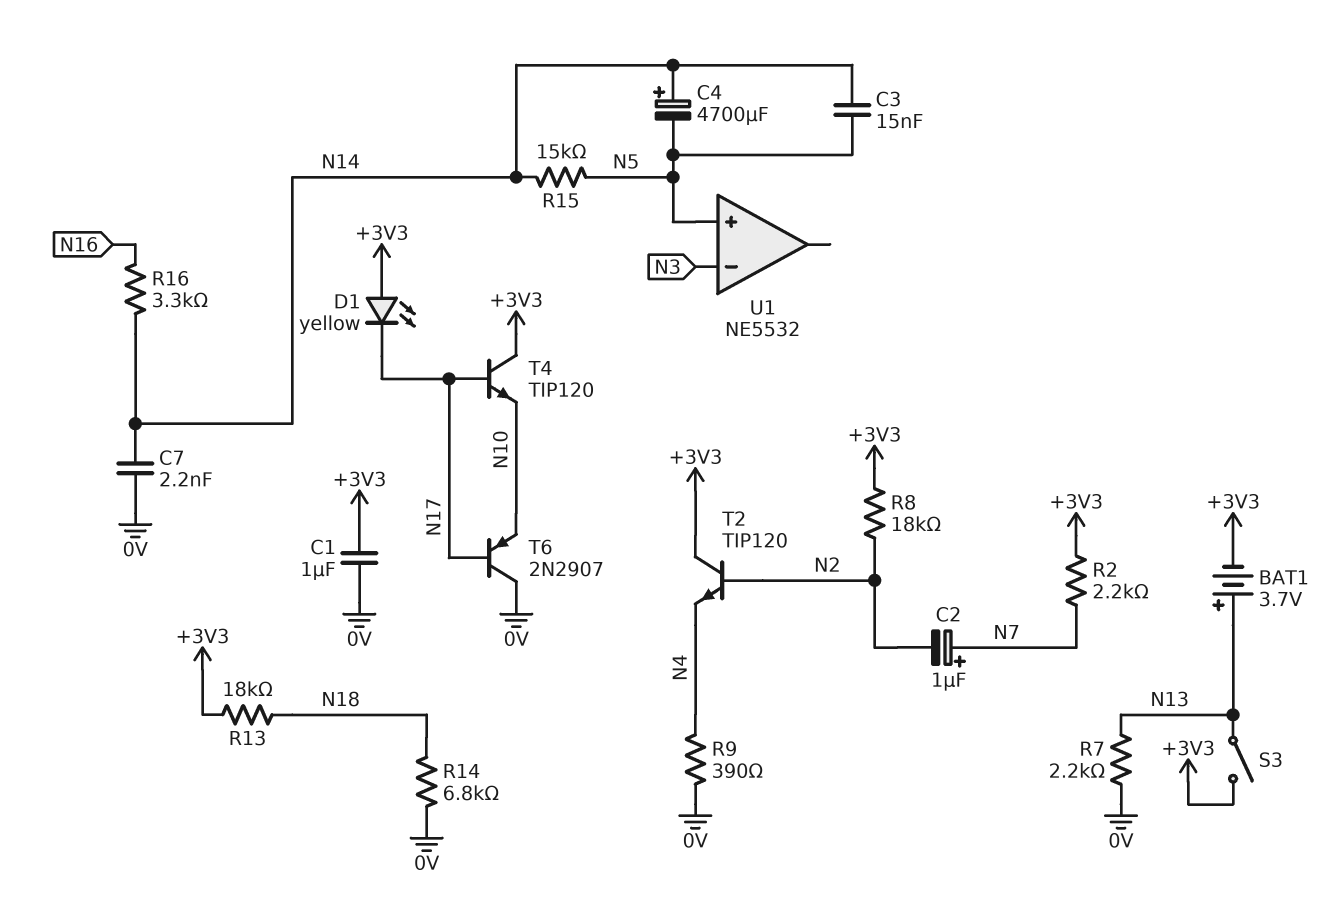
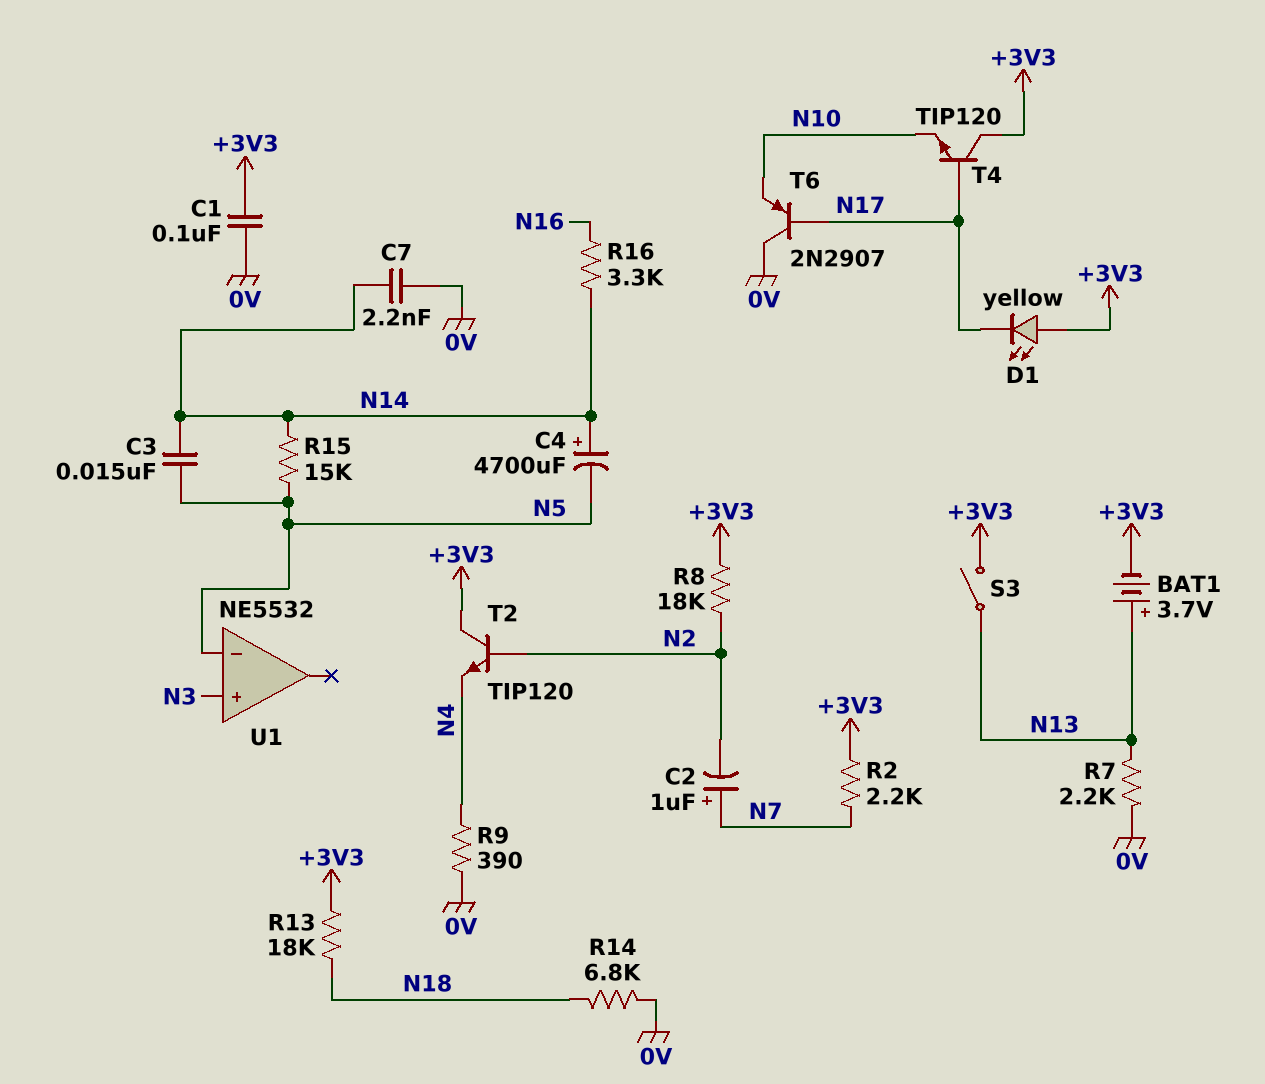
C1: 1uF (+3V3, 0V) -> 100nF (+3V3, 0V)
U1 pin in+: N5 -> N3
U1 pin in-: N3 -> N5

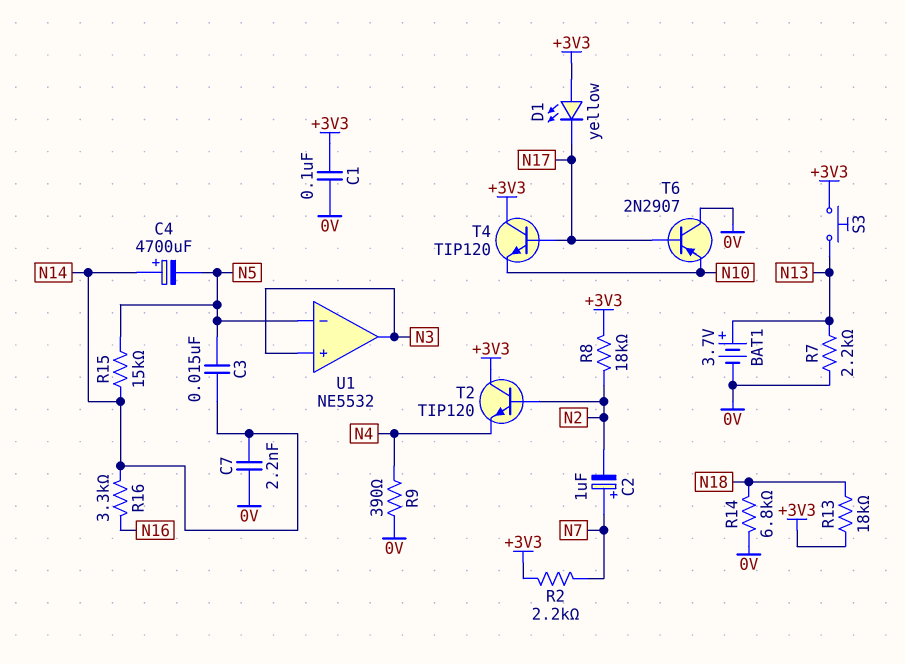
BAT1: 3.7V (plus N13, minus +3V3) -> 3.7V (plus N13, minus 0V)
S3: switch (+3V3, N13) -> button (+3V3, N13)
U1 pin out: none -> N3

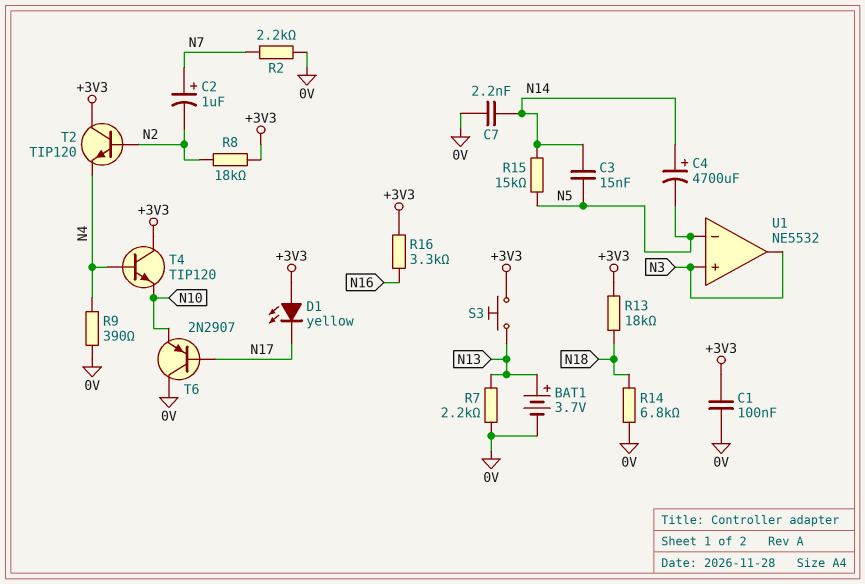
R2: 2.2k (+3V3, N7) -> 2.2k (0V, N7)
R16: 3.3k (N14, N16) -> 3.3k (+3V3, N16)
T4: NPN TIP120 (B N17, C +3V3, E N10) -> NPN TIP120 (B N4, C +3V3, E N10)

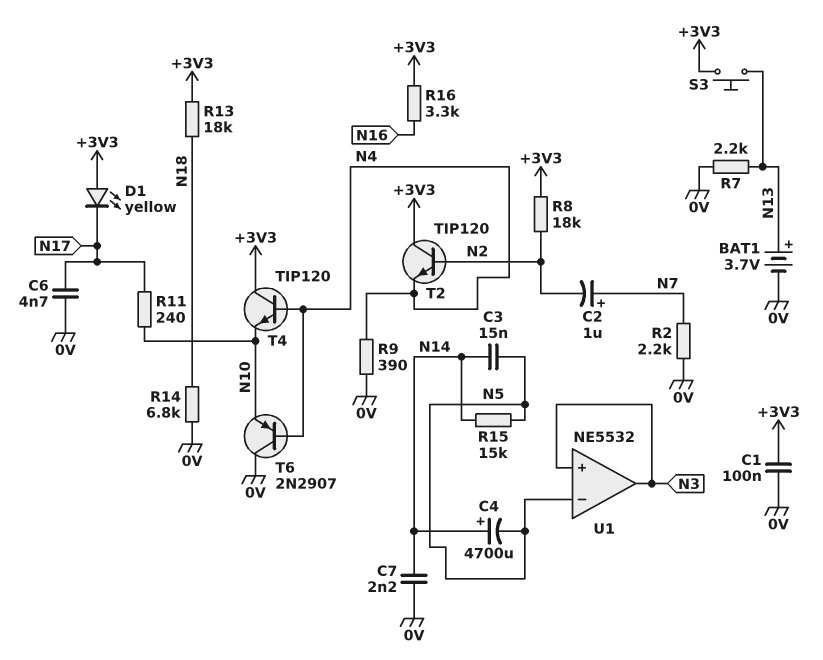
C6: none -> 4.7nF (0V, N17)
R11: none -> 240 (N10, N17)
T6: PNP 2N2907 (B N17, C 0V, E N10) -> PNP 2N2907 (B N4, C 0V, E N10)

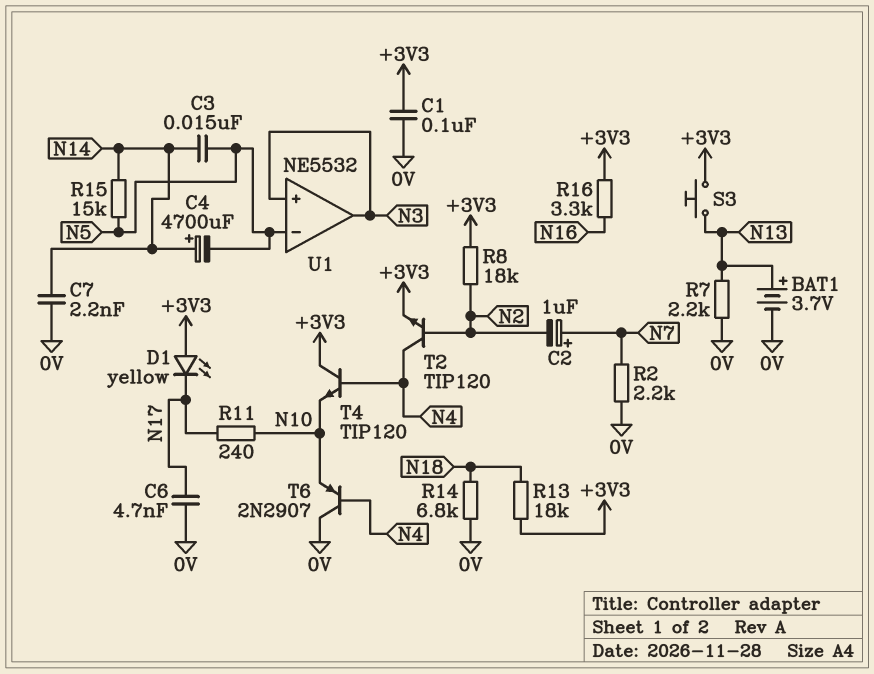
R9: 390 (0V, N4) -> none
T2: NPN TIP120 (B N2, C +3V3, E N4) -> NPN TIP120 (B N2, C N4, E +3V3)

